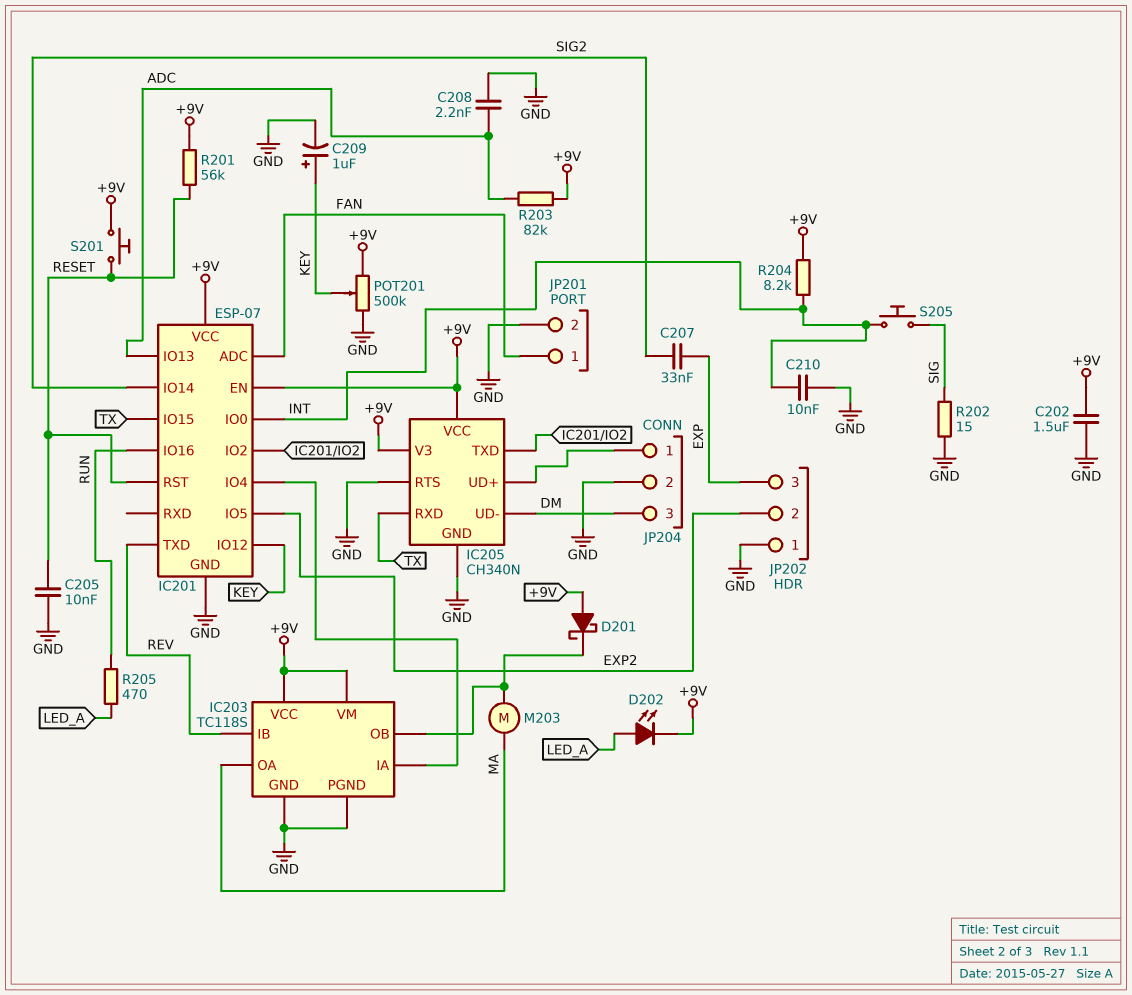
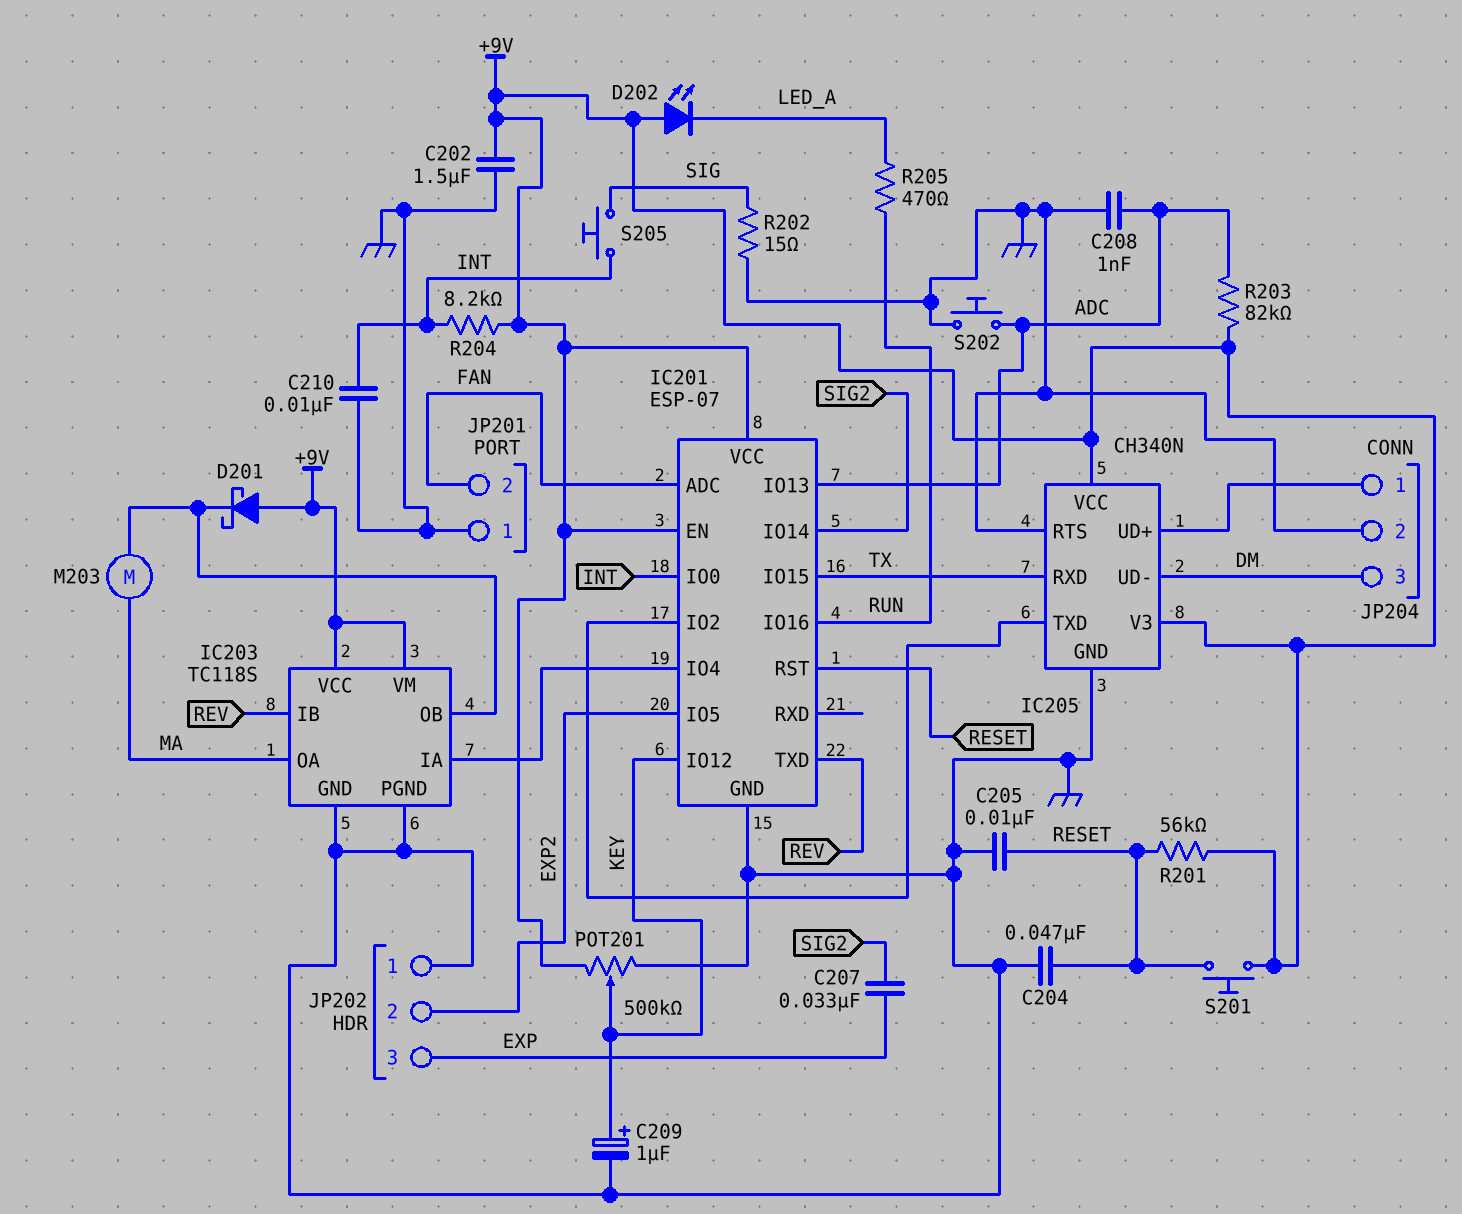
C204: none -> 47nF (GND, RESET)
C208: 2.2nF (ADC, GND) -> 1nF (ADC, GND)
D202: LED (A LED_A, K +9V) -> LED (A +9V, K LED_A)
JP201 pin 1: FAN -> GND
JP201 pin 2: GND -> FAN
S202: none -> button (ADC, GND)

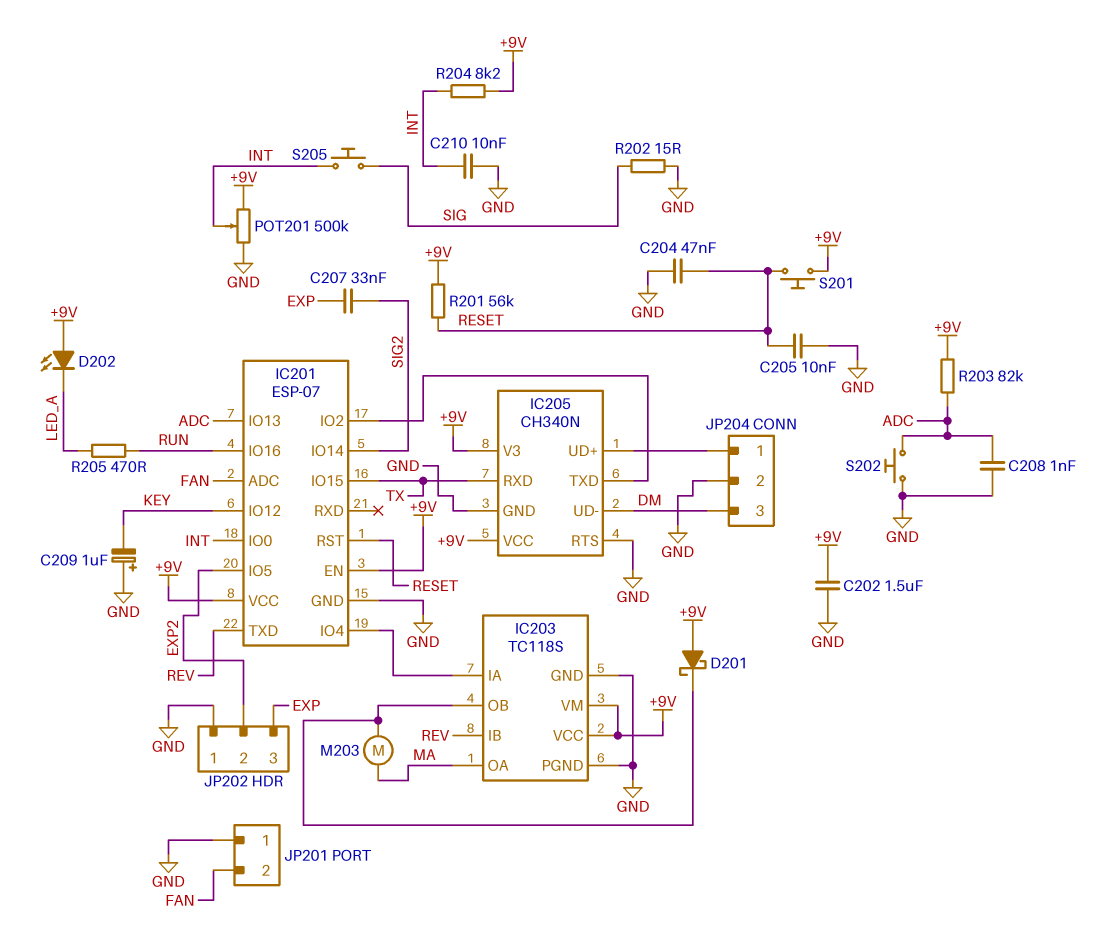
C209: 1uF (plus KEY, minus GND) -> 1uF (plus GND, minus KEY)
POT201: 500k (+9V, GND, wiper KEY) -> 500k (+9V, GND, wiper INT)

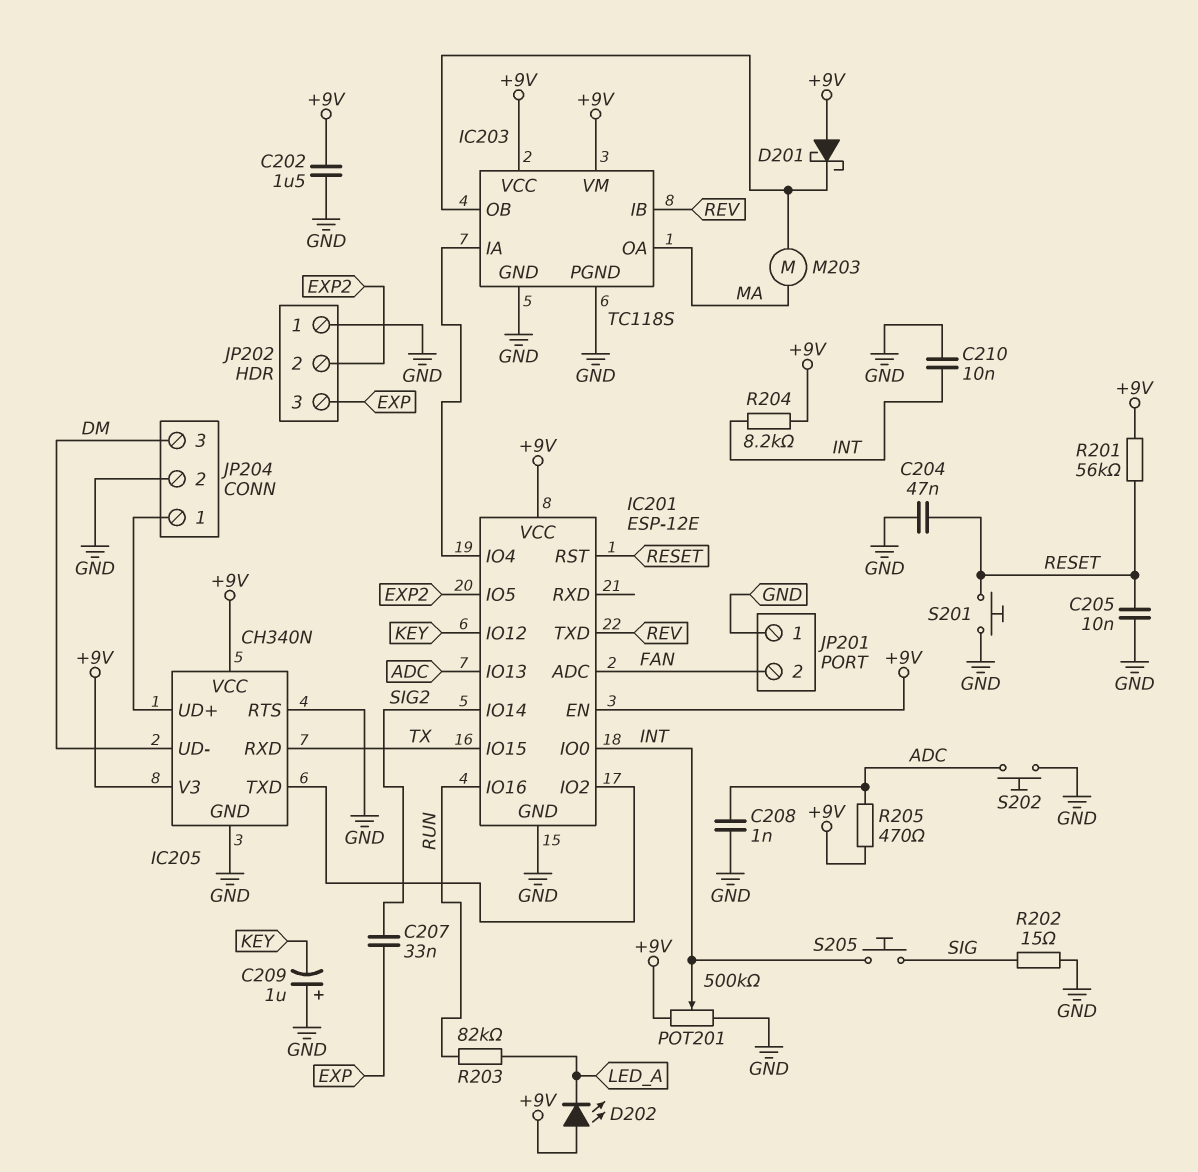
IC201: ESP-07 -> ESP-12E
R203: 82k (+9V, ADC) -> 82k (LED_A, RUN)
R205: 470 (LED_A, RUN) -> 470 (+9V, ADC)
S201: button (+9V, RESET) -> button (GND, RESET)

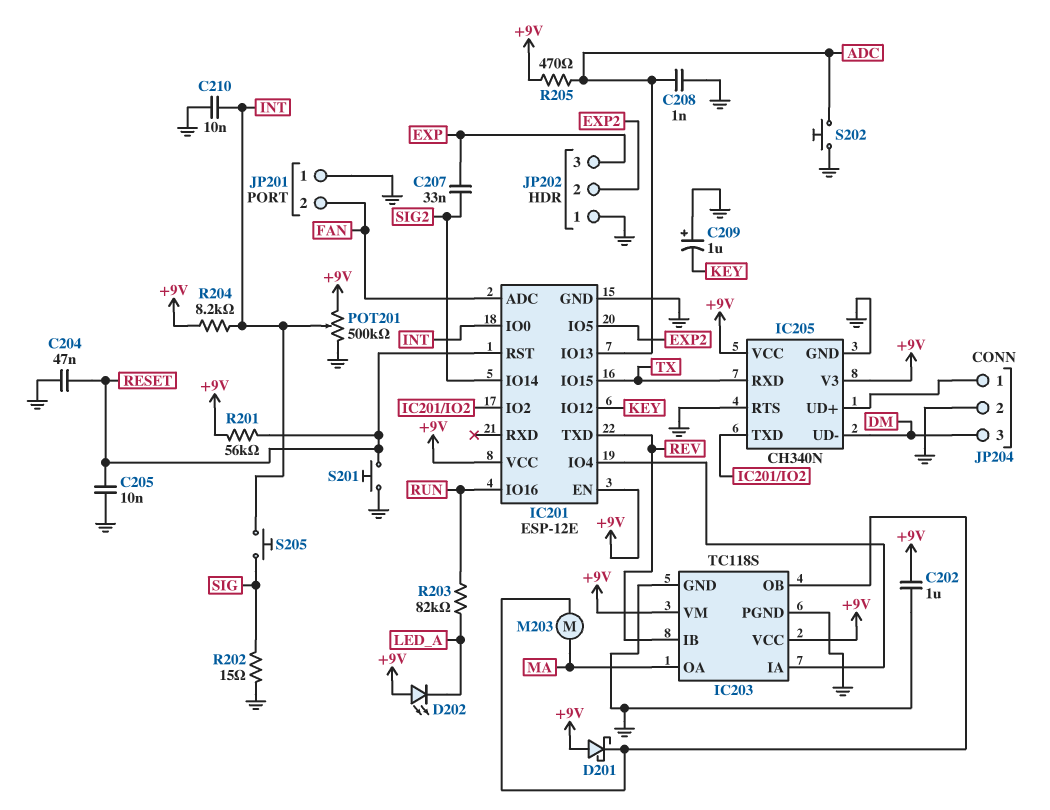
C202: 1.5uF (+9V, GND) -> 1uF (+9V, GND)

